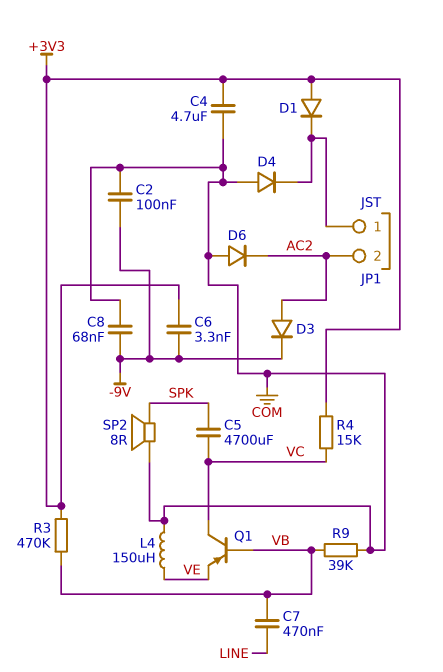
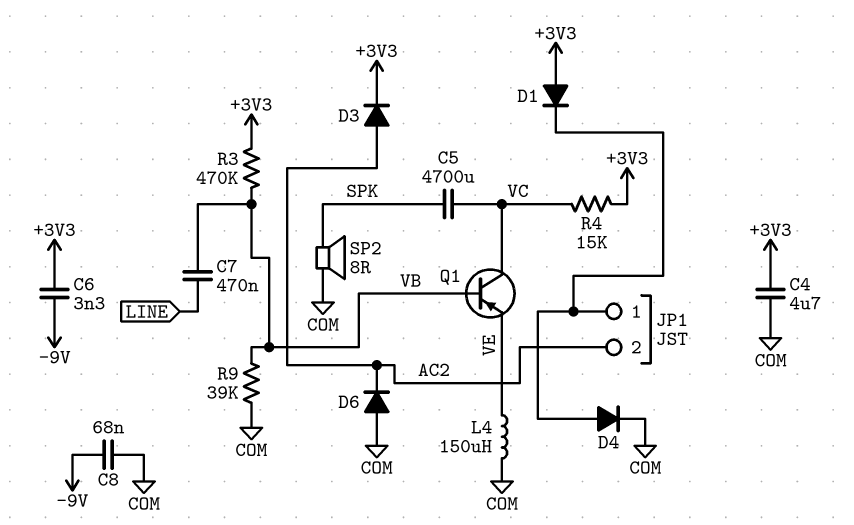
C2: 100nF (-9V, COM) -> none
D3: diode (A AC2, K -9V) -> diode (A AC2, K +3V3)
D4: diode (A COM, K JP1/1) -> diode (A JP1/1, K COM)

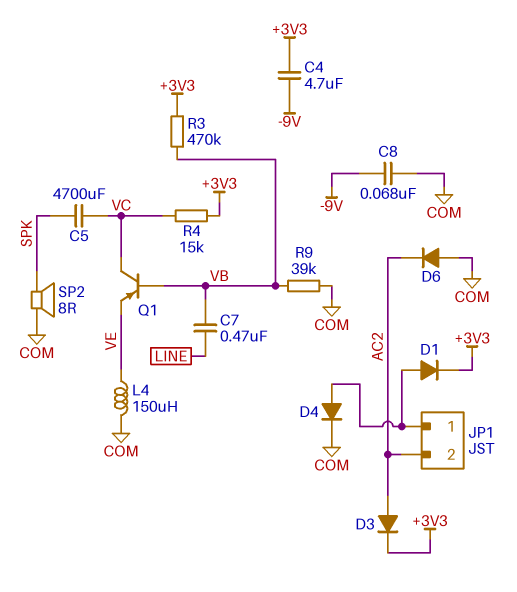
C4: 4.7uF (+3V3, COM) -> 4.7uF (+3V3, -9V)
C6: 3.3nF (+3V3, -9V) -> none
D1: diode (A +3V3, K JP1/1) -> diode (A JP1/1, K +3V3)

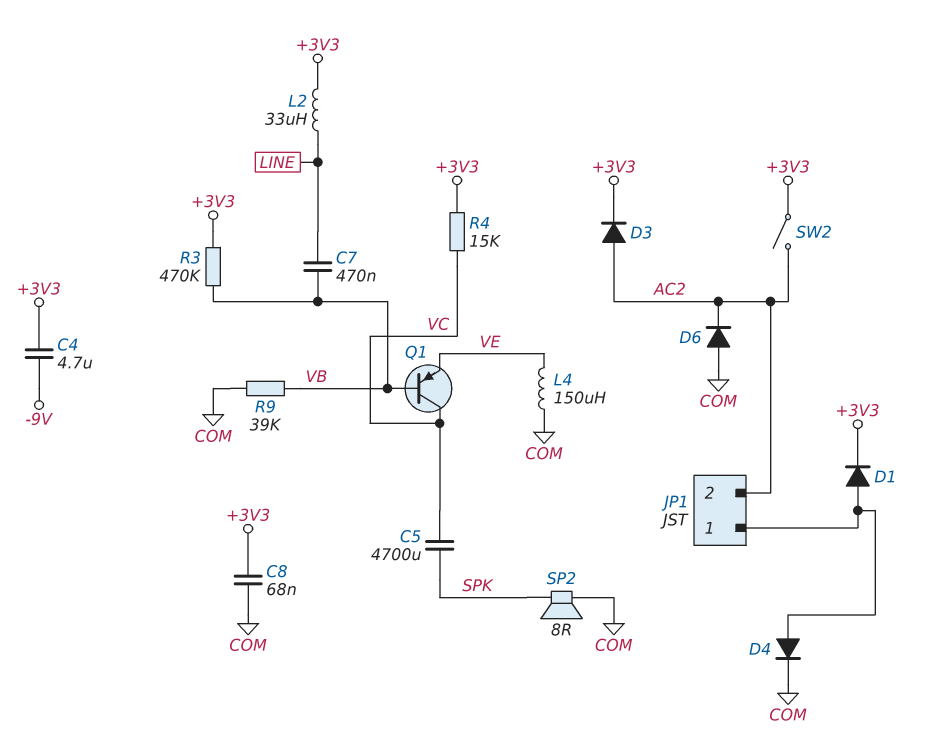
C8: 68nF (-9V, COM) -> 68nF (+3V3, COM)
L2: none -> 33uH (+3V3, LINE)
SW2: none -> switch (+3V3, AC2)

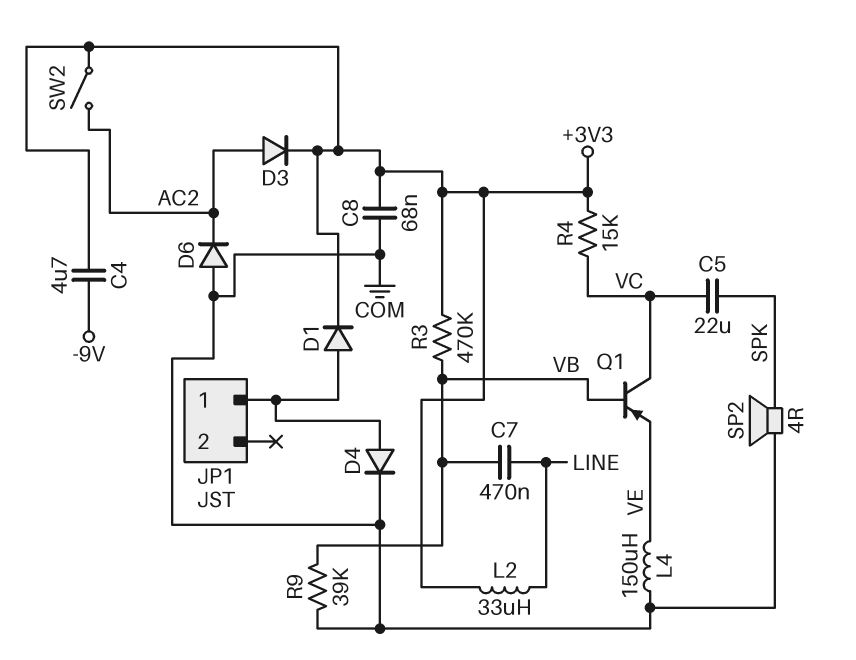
C5: 4700uF (SPK, VC) -> 22uF (SPK, VC)
JP1 pin 2: AC2 -> none
SP2: speaker 8R (COM, SPK) -> speaker 4R (COM, SPK)

